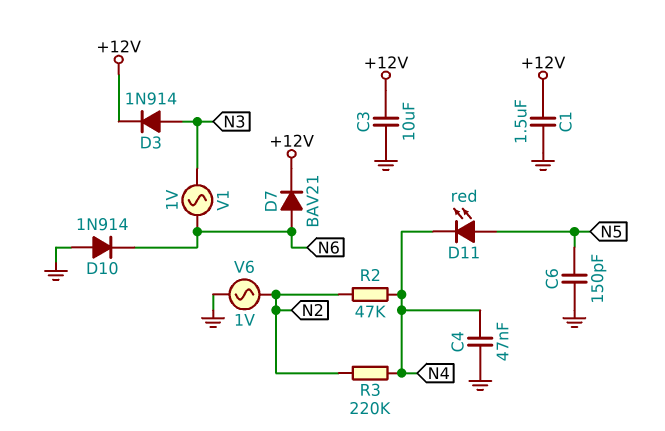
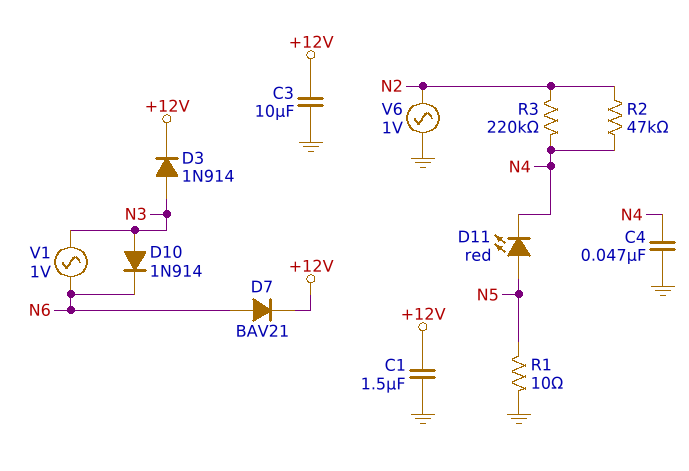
C6: 150pF (GND, N5) -> none
D10: diode 1N914 (A GND, K N6) -> diode 1N914 (A N3, K N6)
R1: none -> 10 (GND, N5)

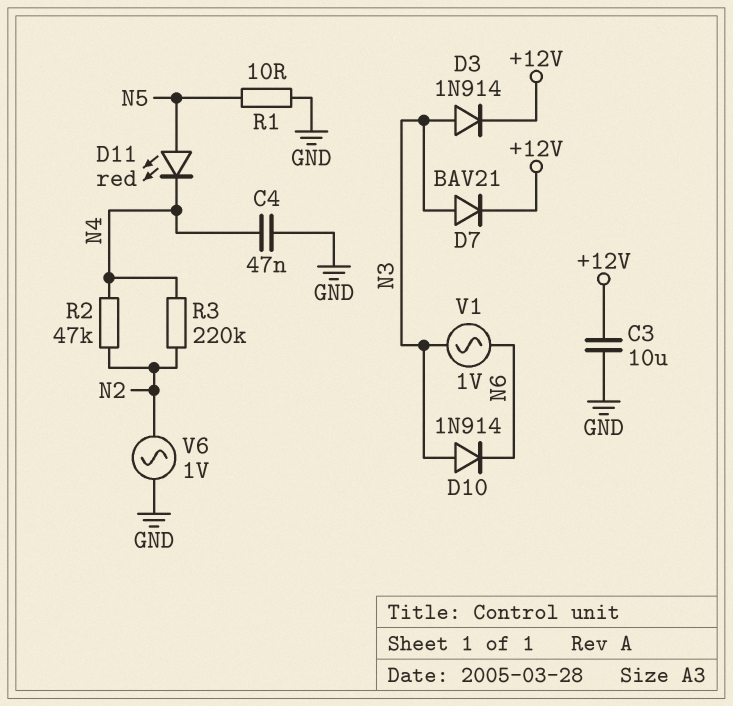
C1: 1.5uF (+12V, GND) -> none
D7: diode BAV21 (A N6, K +12V) -> diode BAV21 (A N3, K +12V)

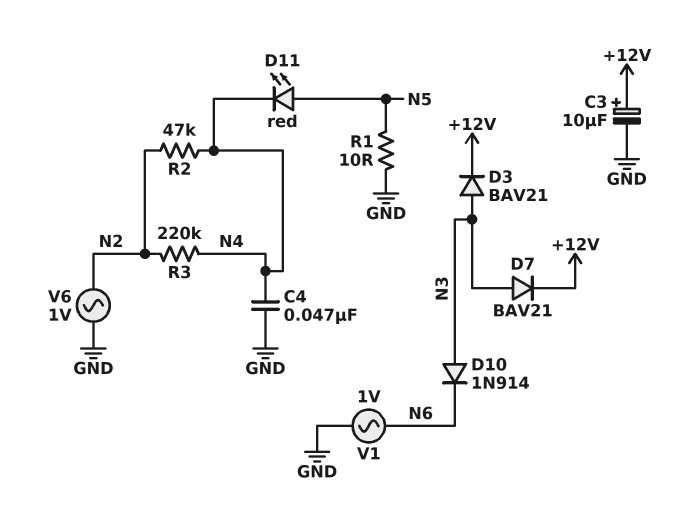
C3: 10uF (+12V, GND) -> 10uF (plus +12V, minus GND)
D3: diode 1N914 (A N3, K +12V) -> diode BAV21 (A N3, K +12V)
V1: AC 1V (N3, N6) -> AC 1V (GND, N6)

